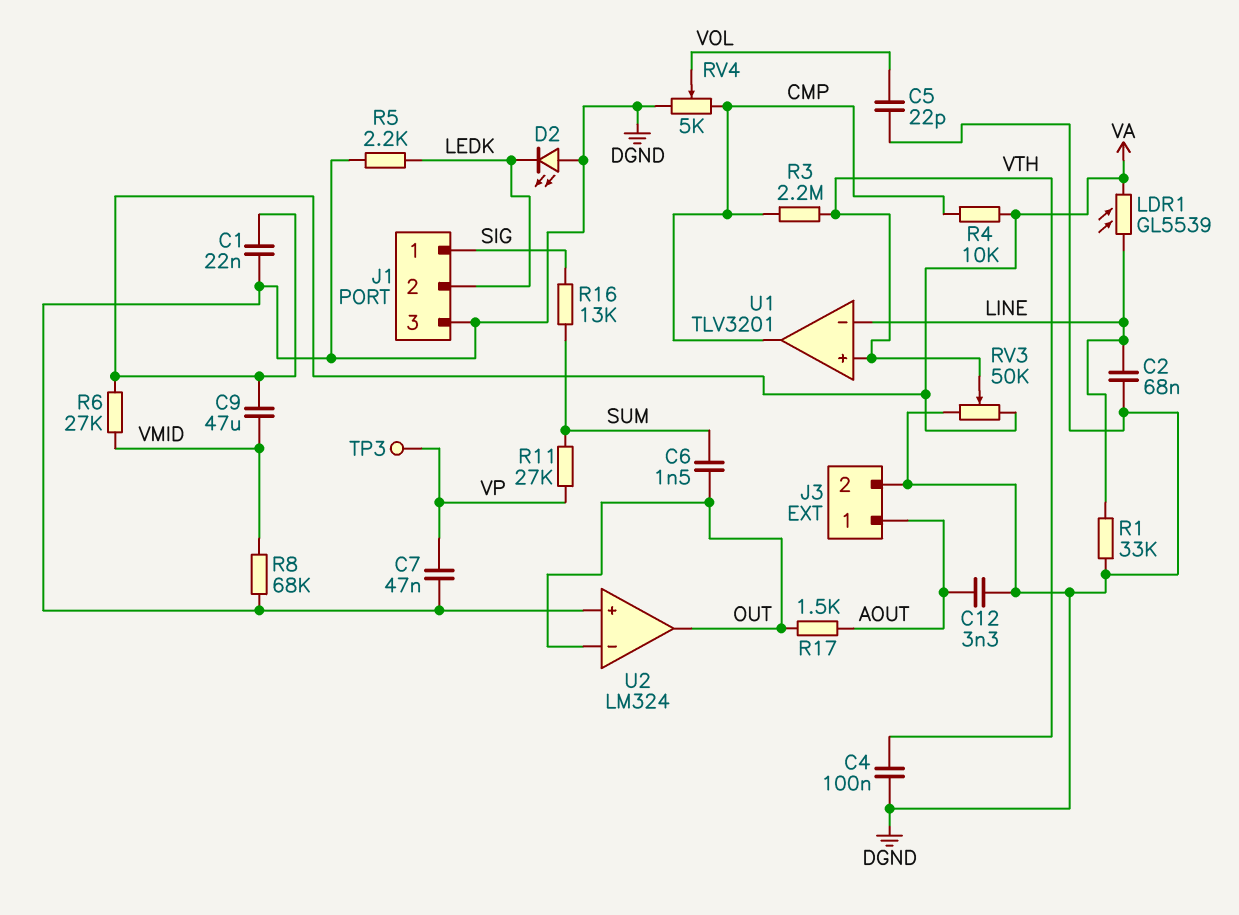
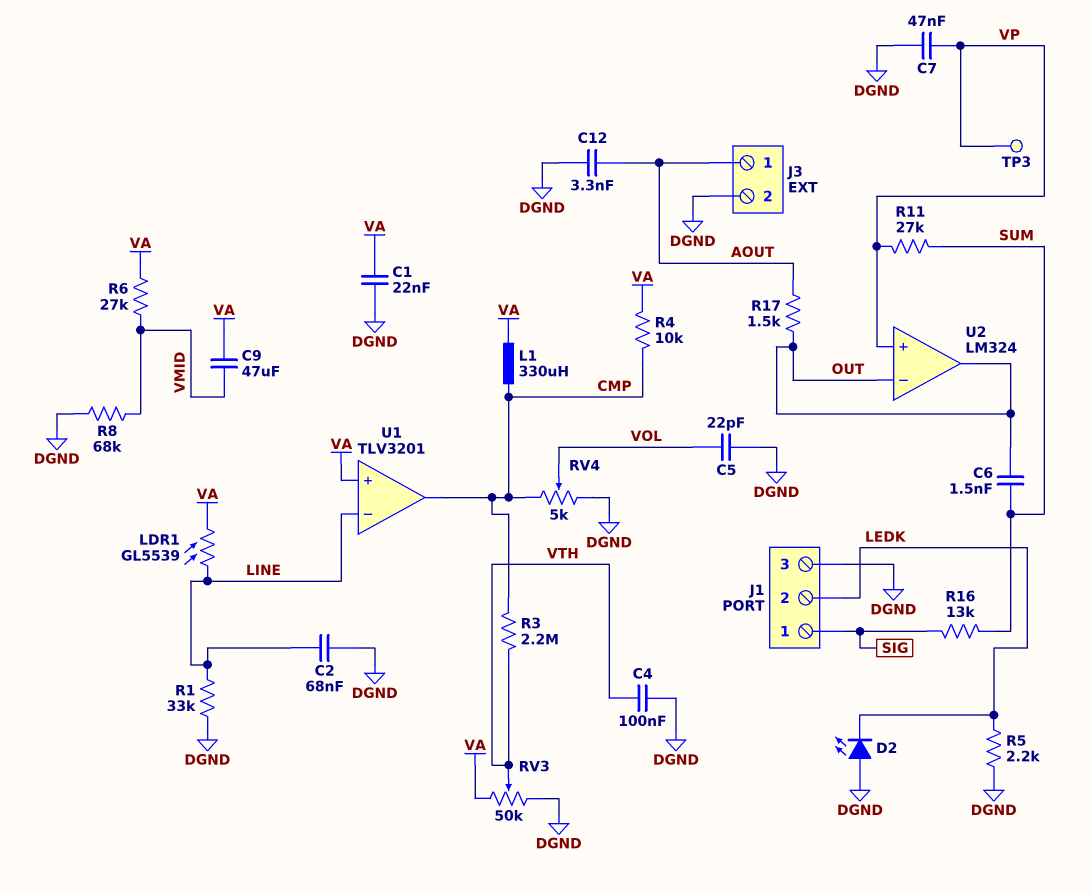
L1: none -> 330uH (CMP, VA)
U1 pin in+: VTH -> VA
U2 pin in+: DGND -> VP

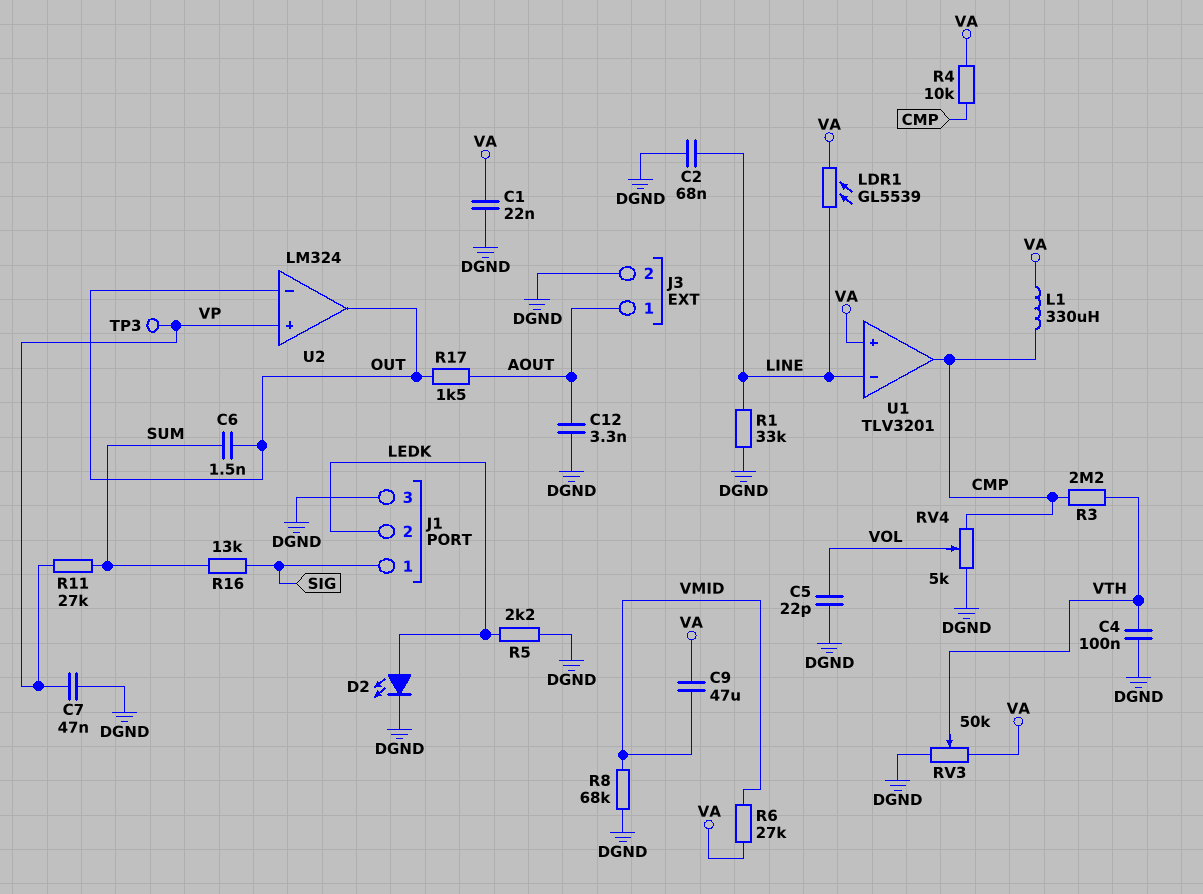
D2: LED (A DGND, K LEDK) -> LED (A LEDK, K DGND)

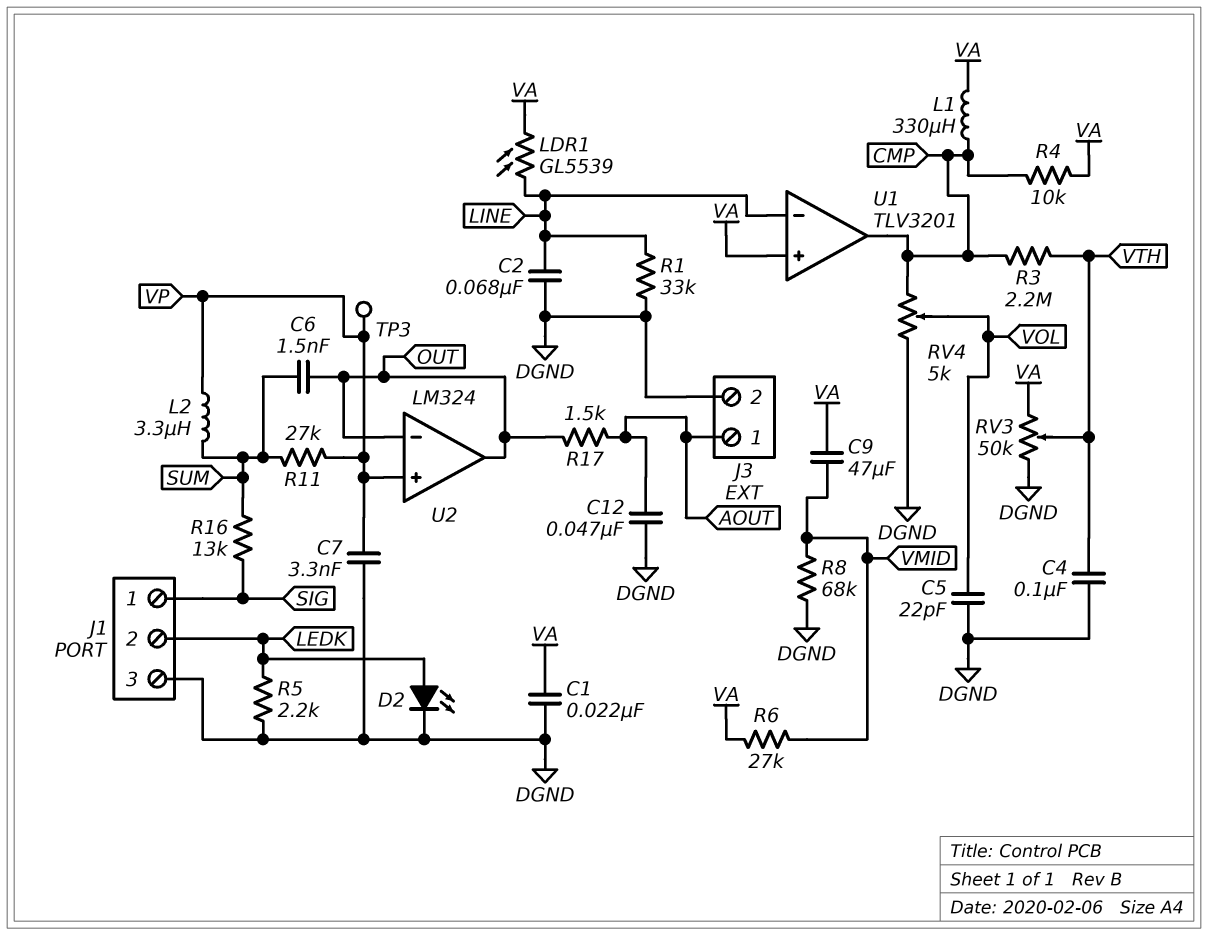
C7: 47nF (DGND, VP) -> 3.3nF (DGND, VP)
C12: 3.3nF (AOUT, DGND) -> 47nF (AOUT, DGND)
L2: none -> 3.3uH (SUM, VP)

